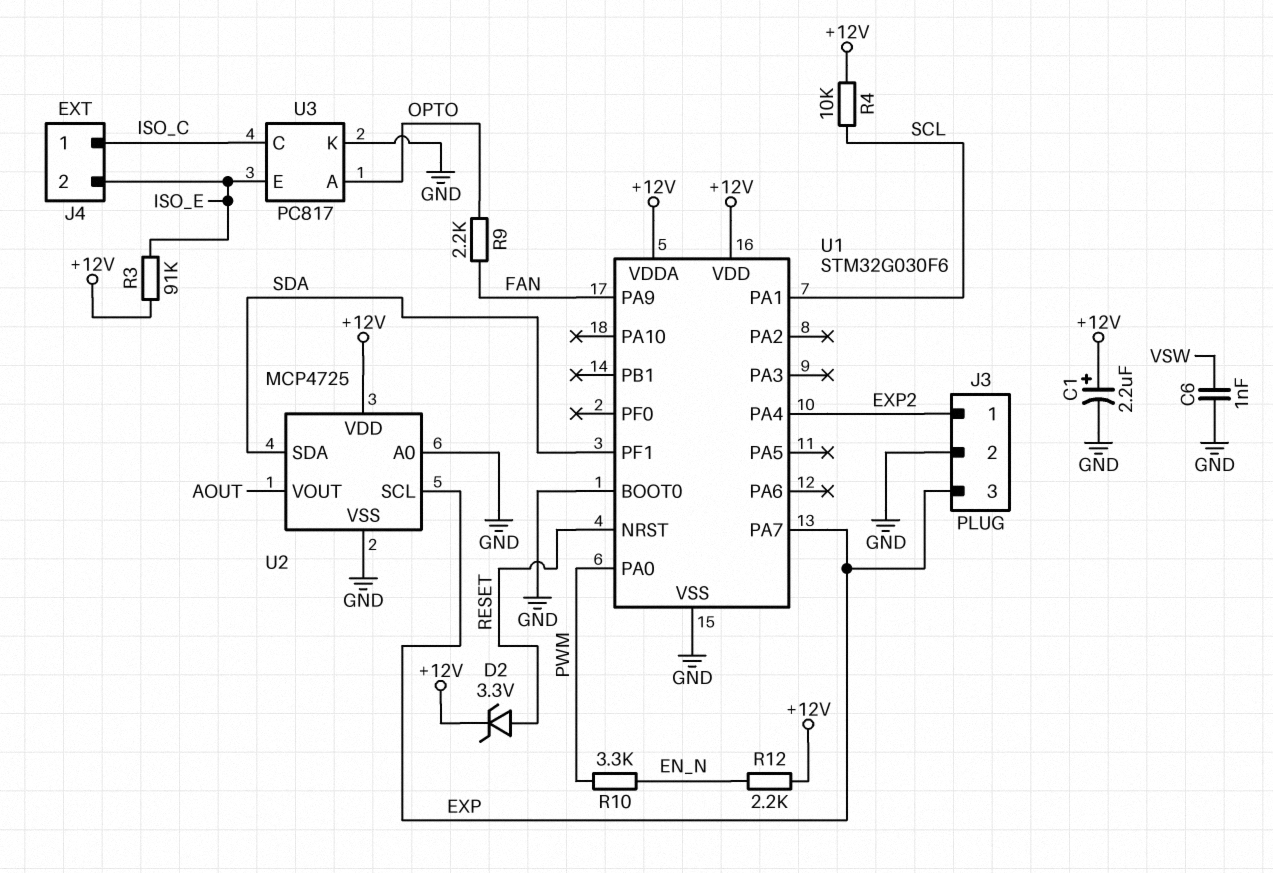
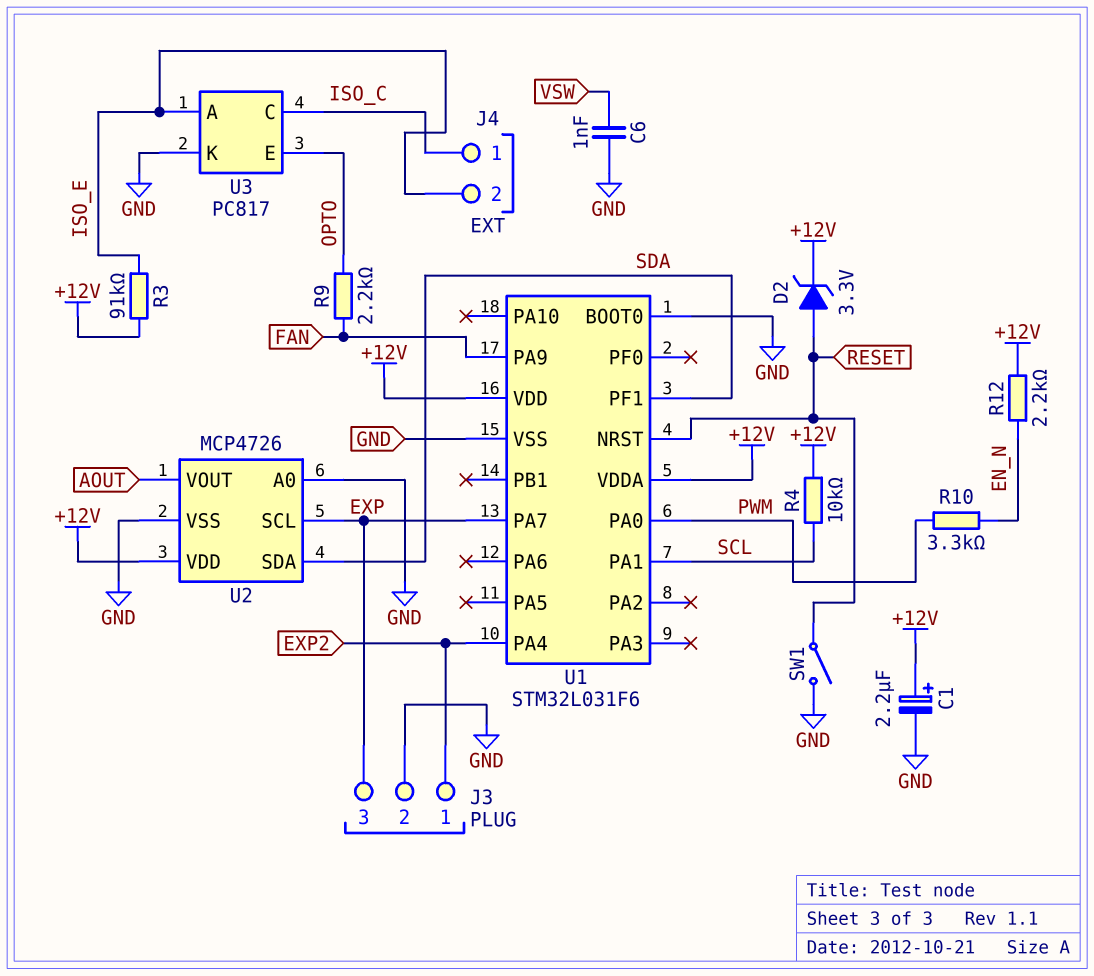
SW1: none -> switch (GND, RESET)
U1: STM32G030F6 -> STM32L031F6
U2: MCP4725 -> MCP4726
U3 pin A: OPTO -> ISO_E
U3 pin E: ISO_E -> OPTO

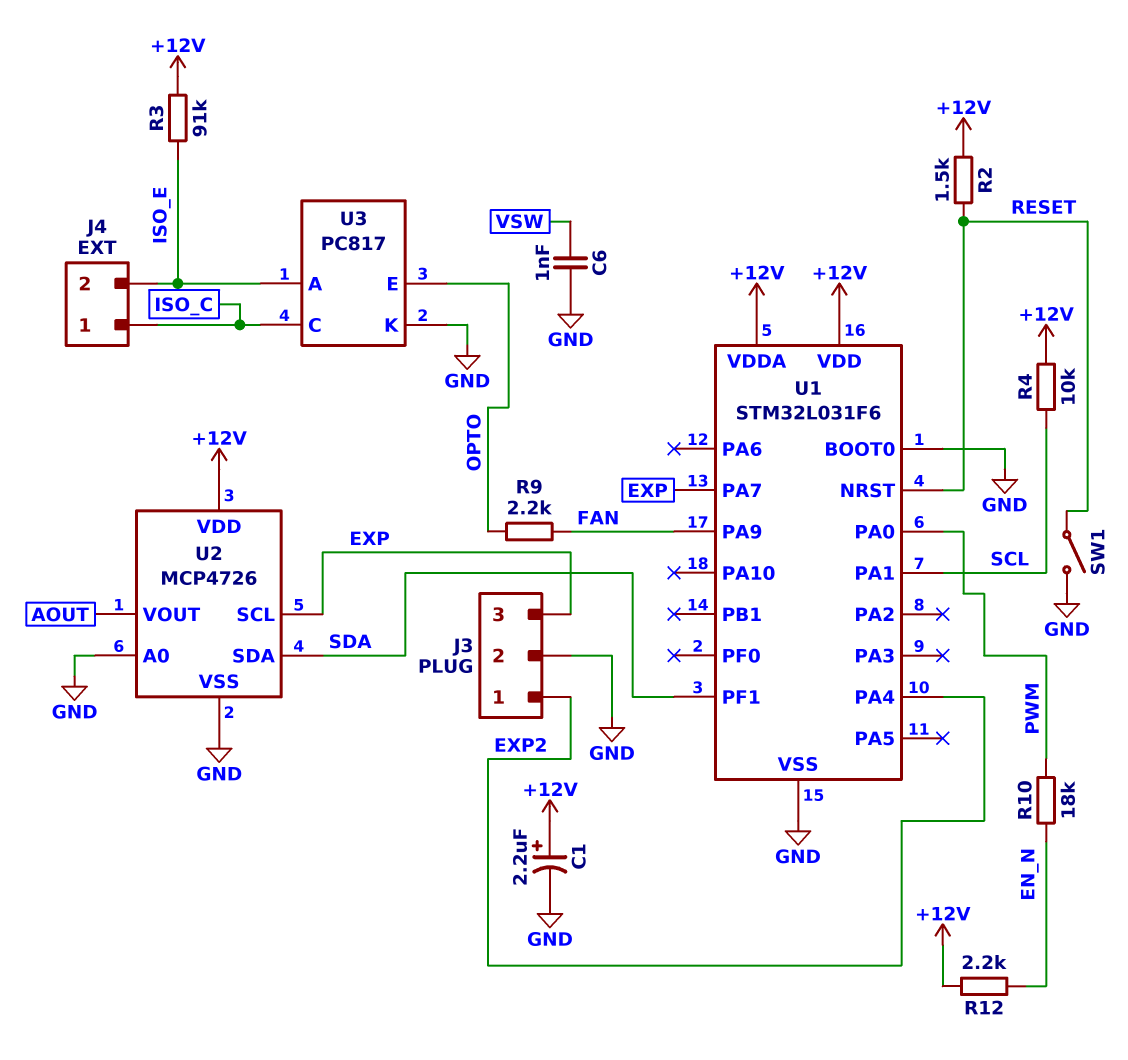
D2: zener 3.3V (A RESET, K +12V) -> none
R2: none -> 1.5k (+12V, RESET)
R10: 3.3k (EN_N, PWM) -> 18k (EN_N, PWM)

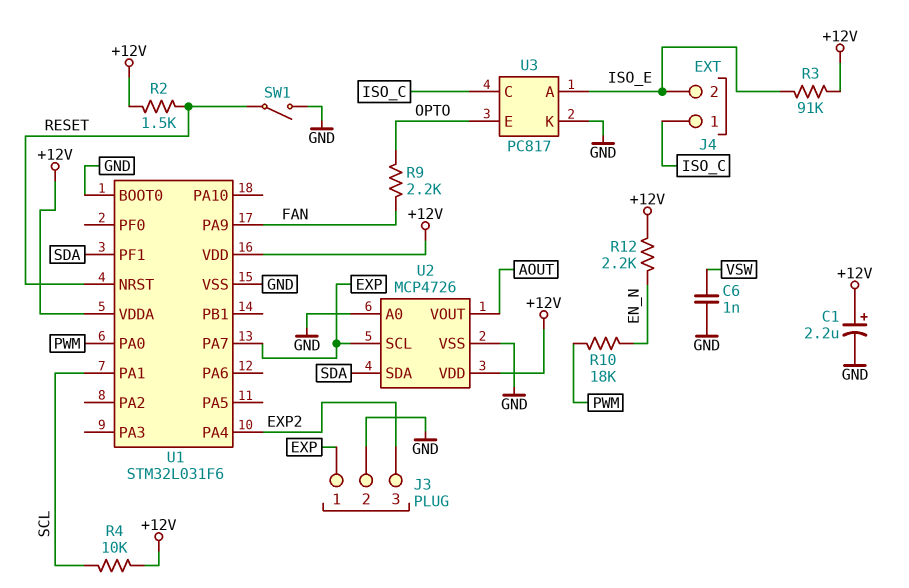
J3 pin 1: EXP2 -> EXP
J3 pin 3: EXP -> EXP2

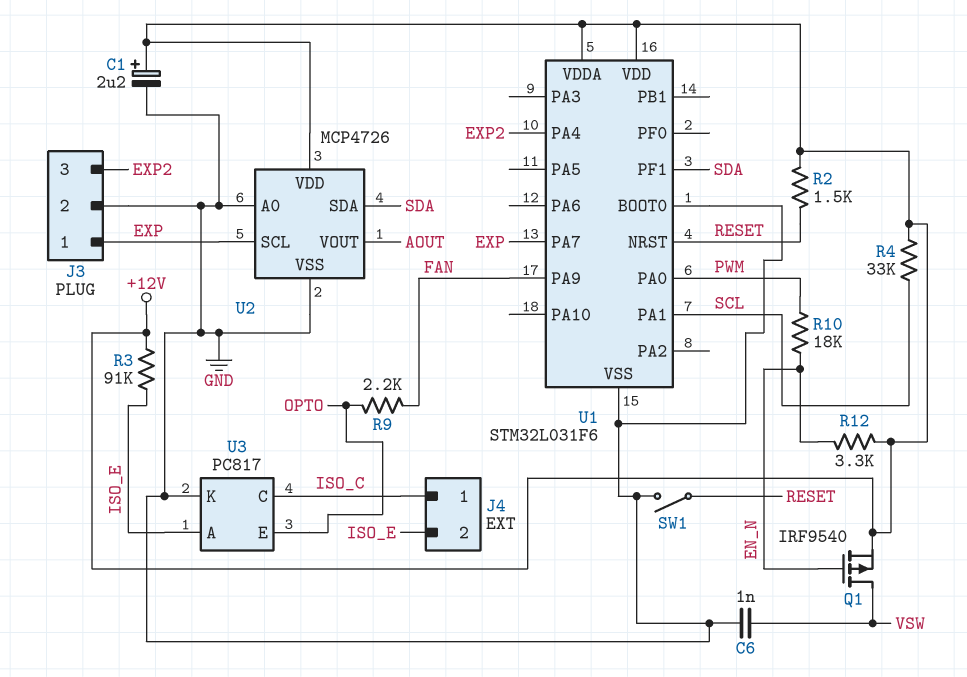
Q1: none -> PMOS IRF9540 (G EN_N, D VSW, S +12V)
R4: 10k (+12V, SCL) -> 33k (+12V, SCL)
R12: 2.2k (+12V, EN_N) -> 3.3k (+12V, EN_N)

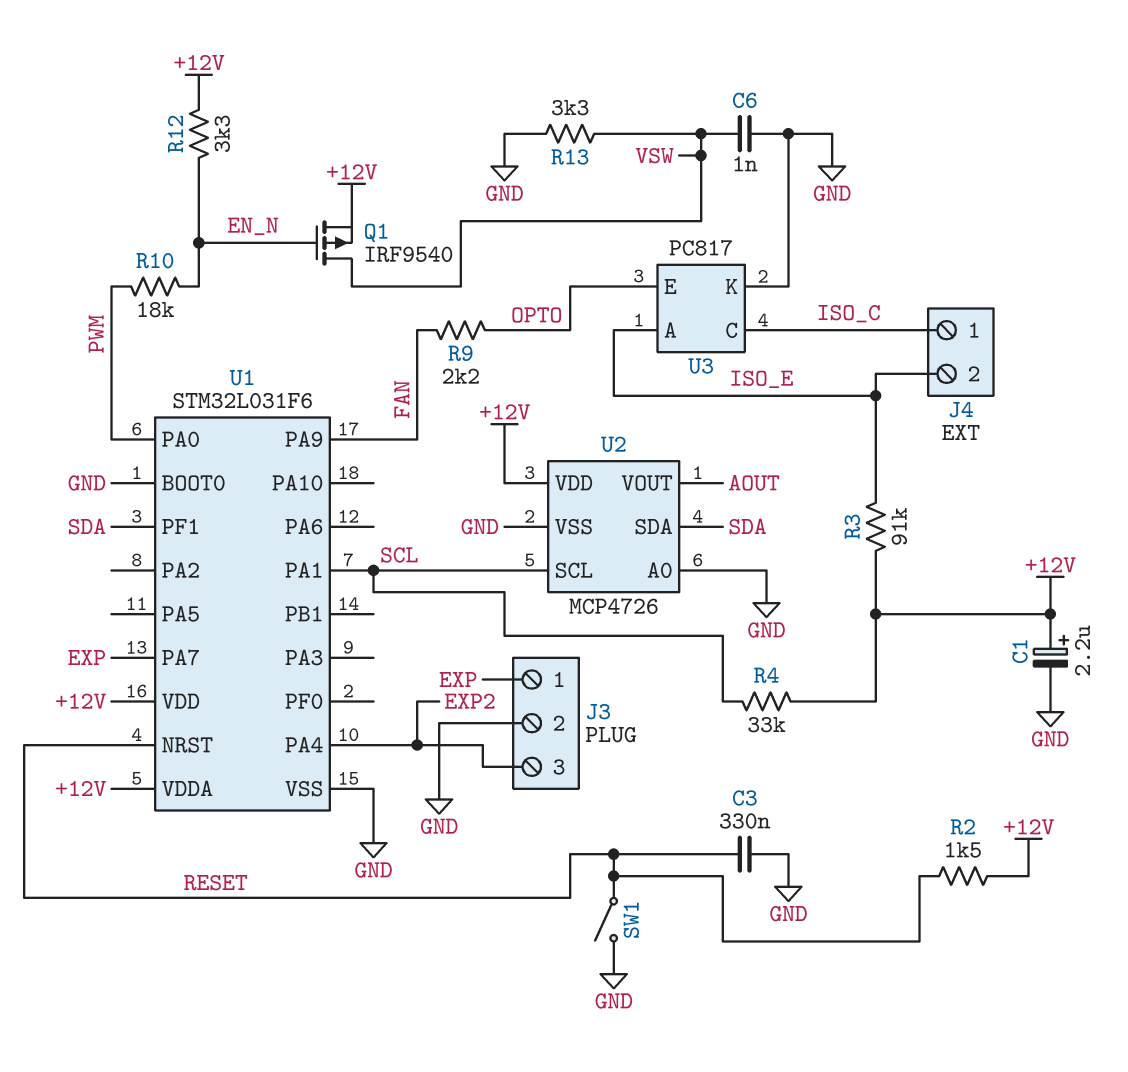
C3: none -> 330nF (GND, RESET)
R13: none -> 3.3k (GND, VSW)
U2 pin SCL: EXP -> SCL

